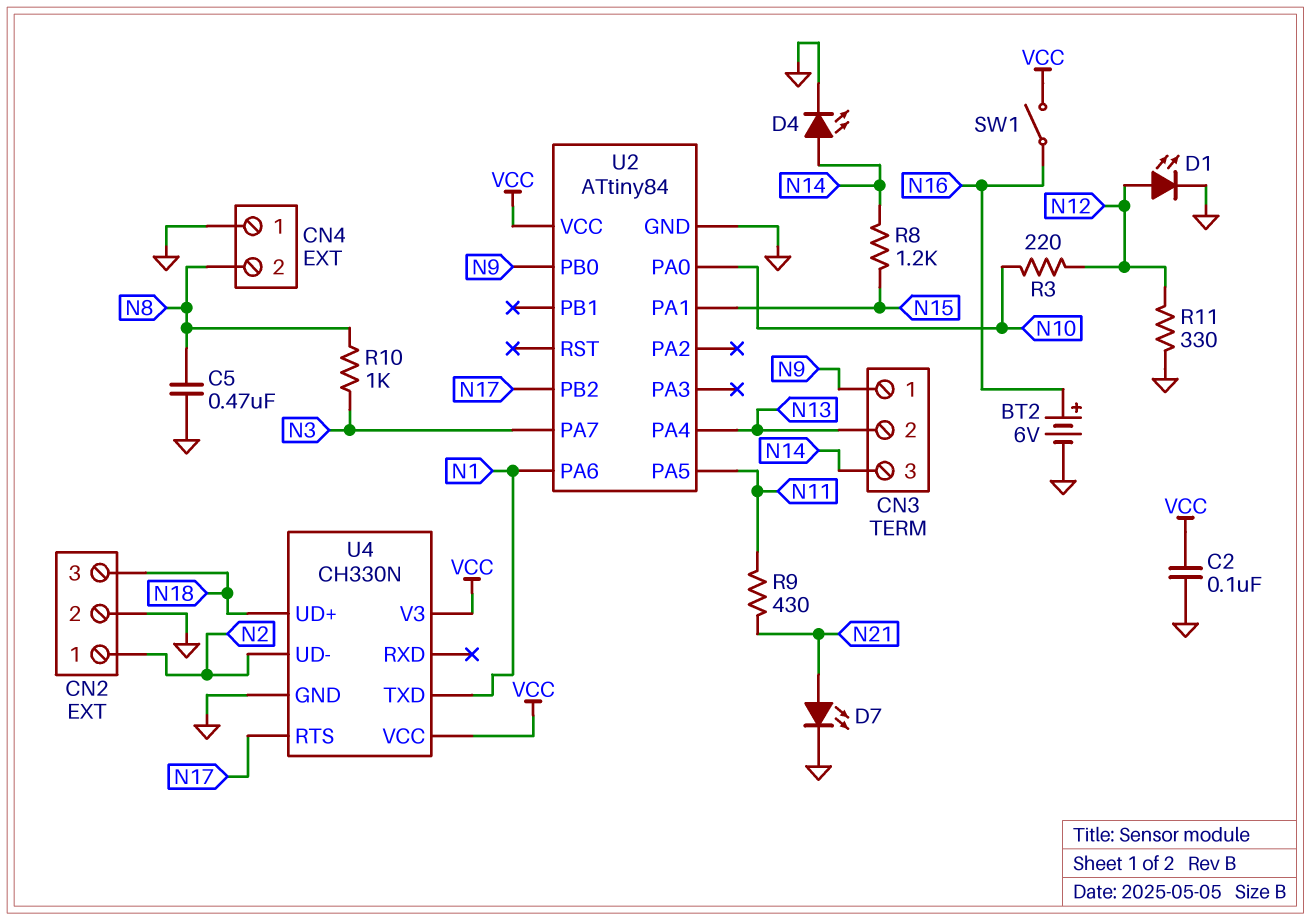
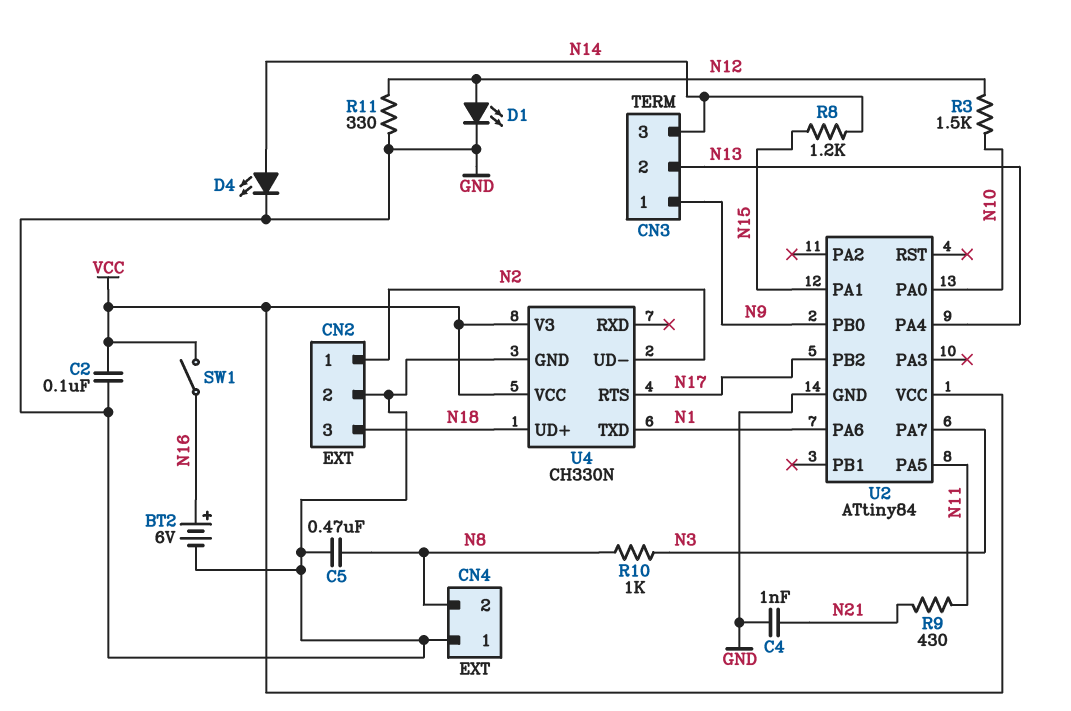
C4: none -> 1nF (GND, N21)
D7: LED (A N21, K GND) -> none
R3: 220 (N10, N12) -> 1.5k (N10, N12)

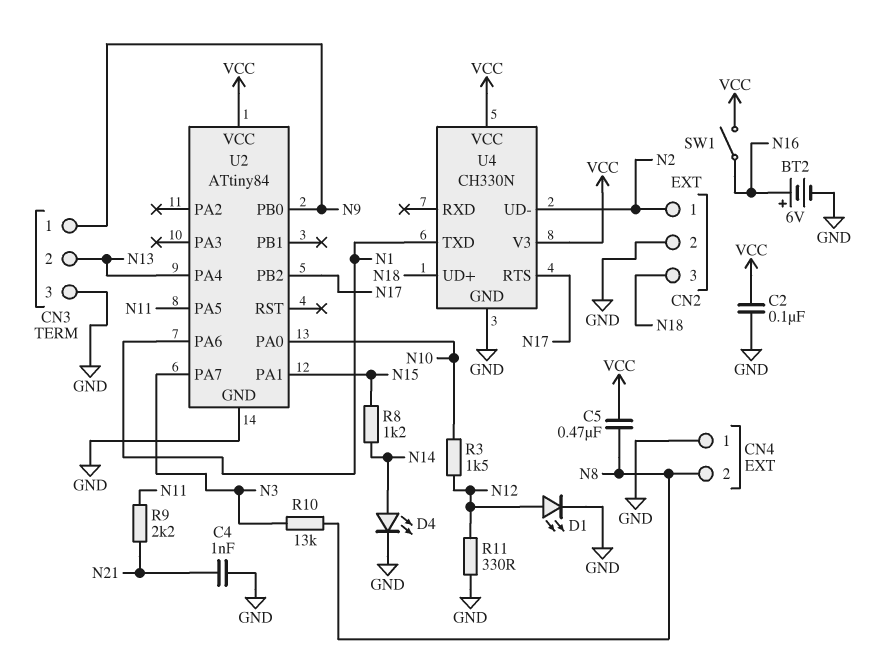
C5: 470nF (GND, N8) -> 470nF (N8, VCC)
CN3 pin 3: N14 -> GND
R9: 430 (N11, N21) -> 2.2k (N11, N21)
R10: 1k (N3, N8) -> 13k (N3, N8)

